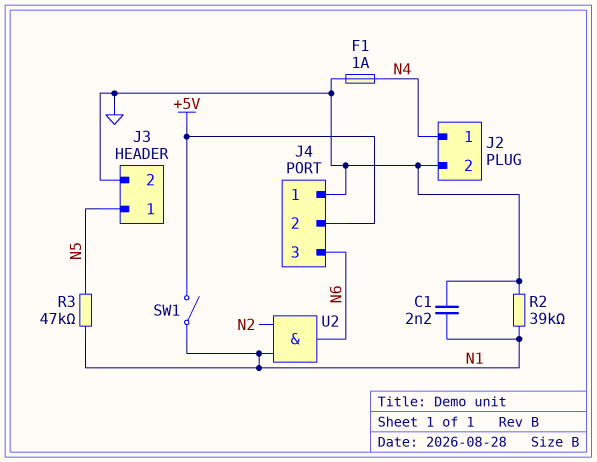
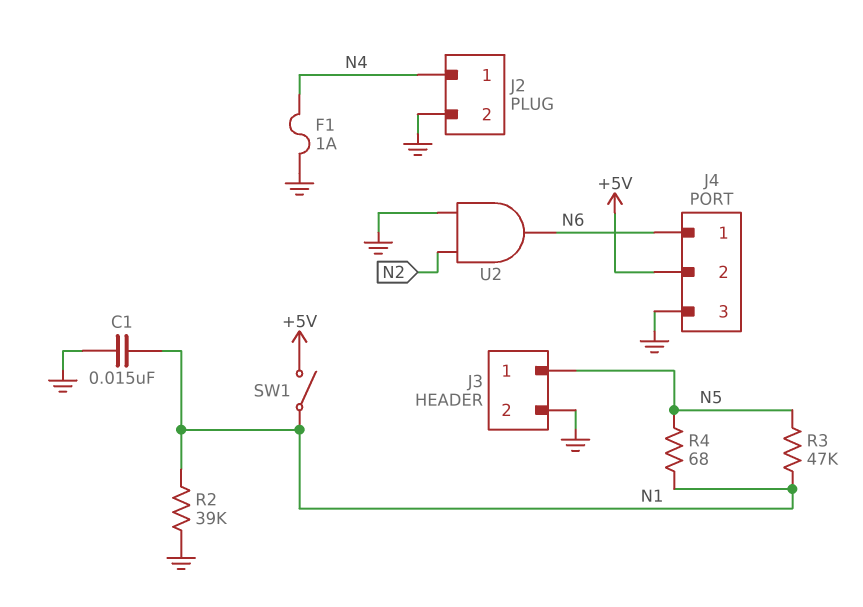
C1: 2.2nF (GND, N1) -> 15nF (GND, N1)
J4 pin 1: GND -> N6
J4 pin 3: N6 -> GND
R4: none -> 68 (N1, N5)
U2: AND (in N1, in N2, out N6) -> AND (in GND, in N2, out N6)

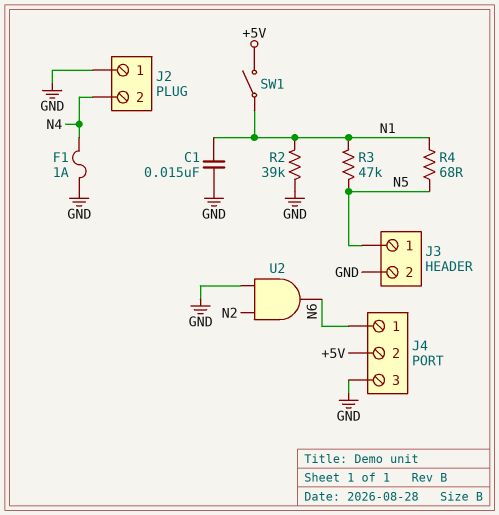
J2 pin 1: N4 -> GND
J2 pin 2: GND -> N4

